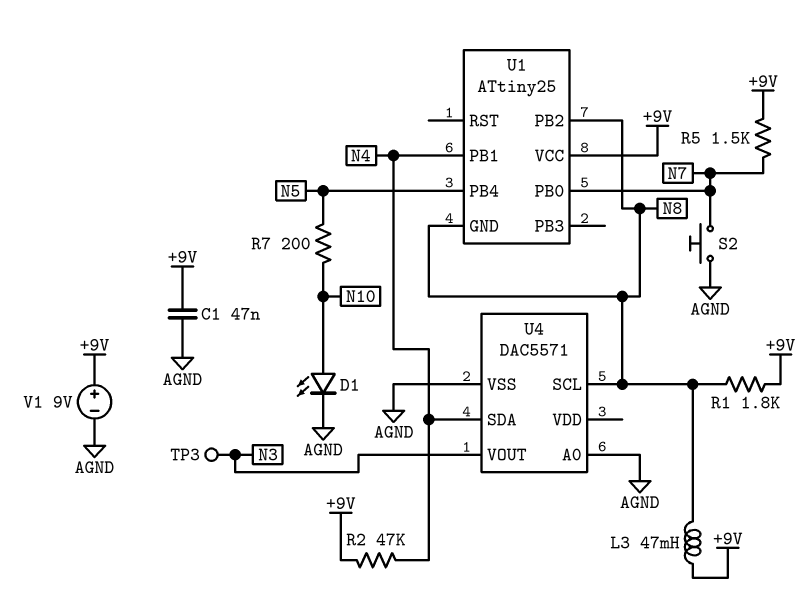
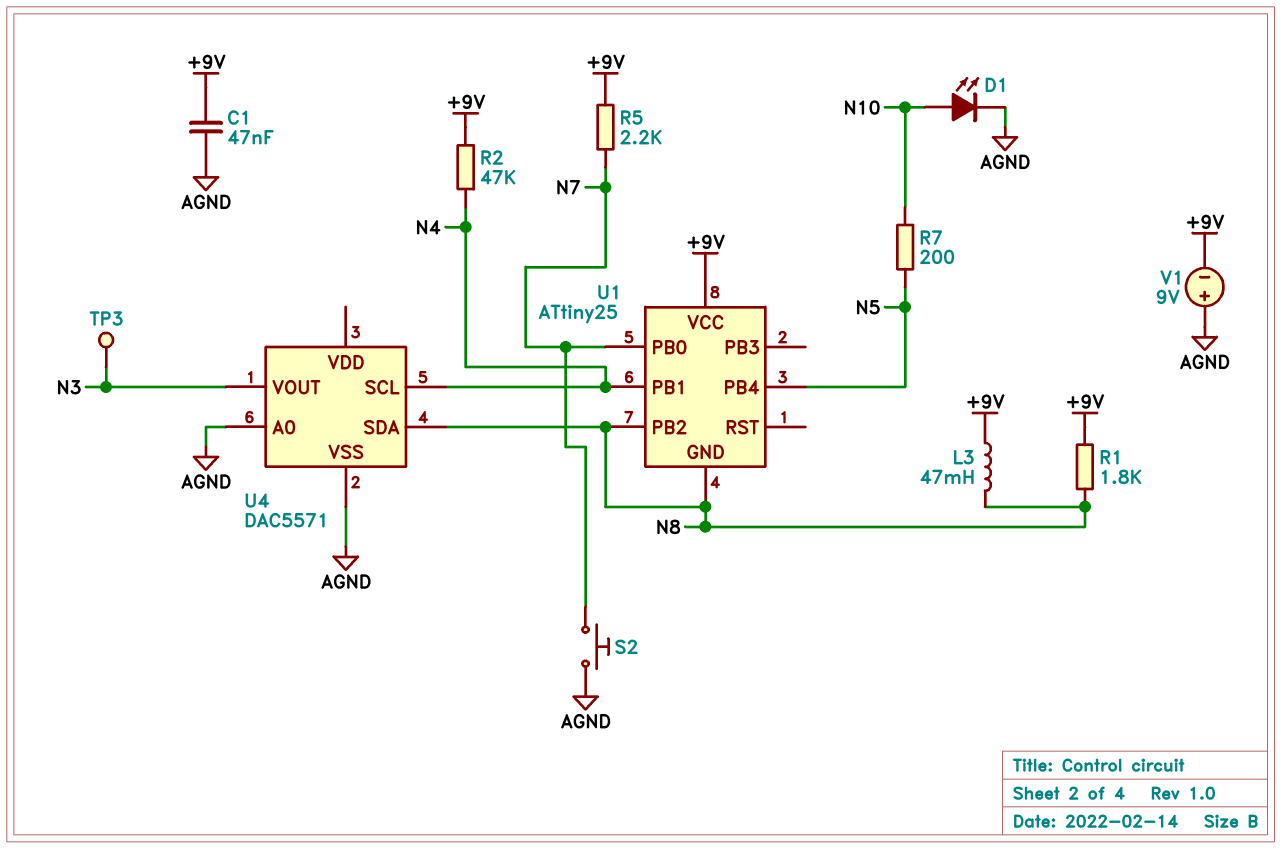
R5: 1.5k (+9V, N7) -> 2.2k (+9V, N7)
U4 pin SCL: N8 -> N4
U4 pin SDA: N4 -> N8
V1: 9V (plus +9V, minus AGND) -> 9V (plus AGND, minus +9V)

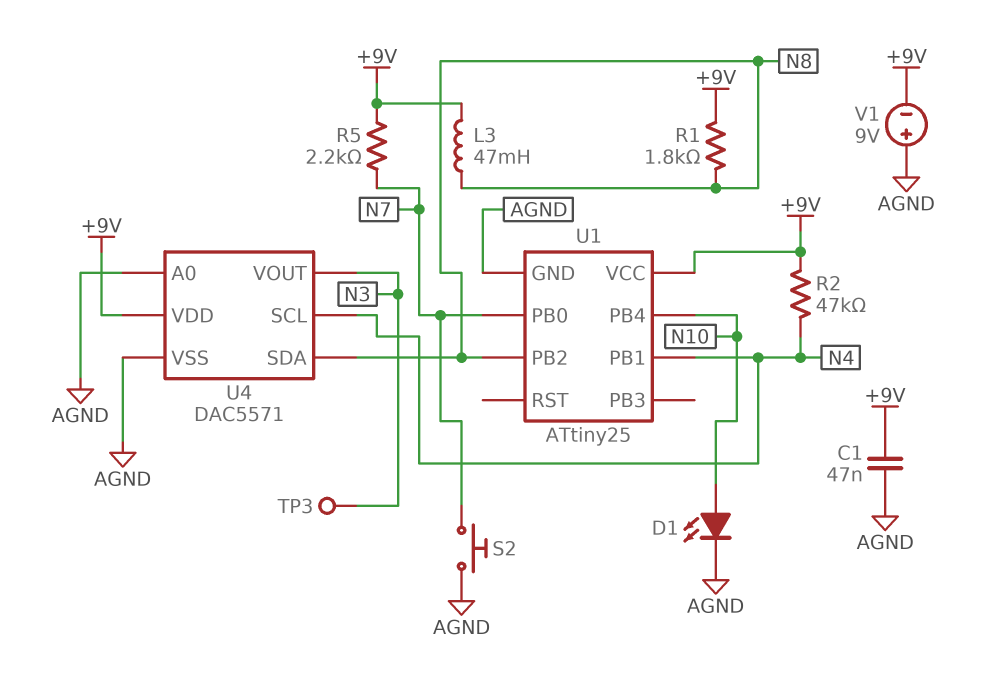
R7: 200 (N5, N10) -> none
U1 pin GND: N8 -> AGND
U1 pin PB4: N5 -> N10
U4 pin VDD: none -> +9V

